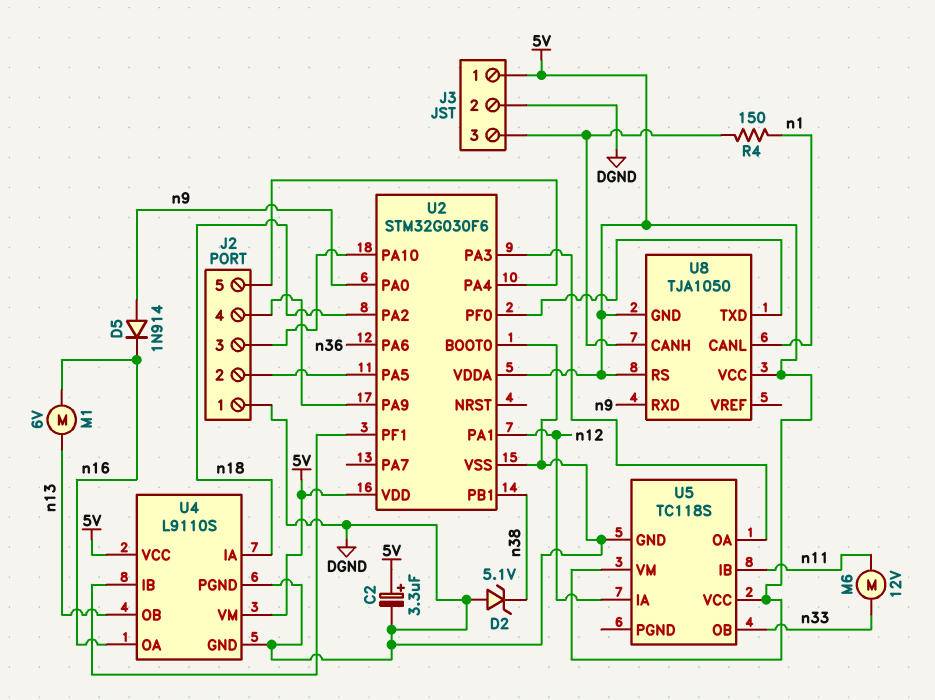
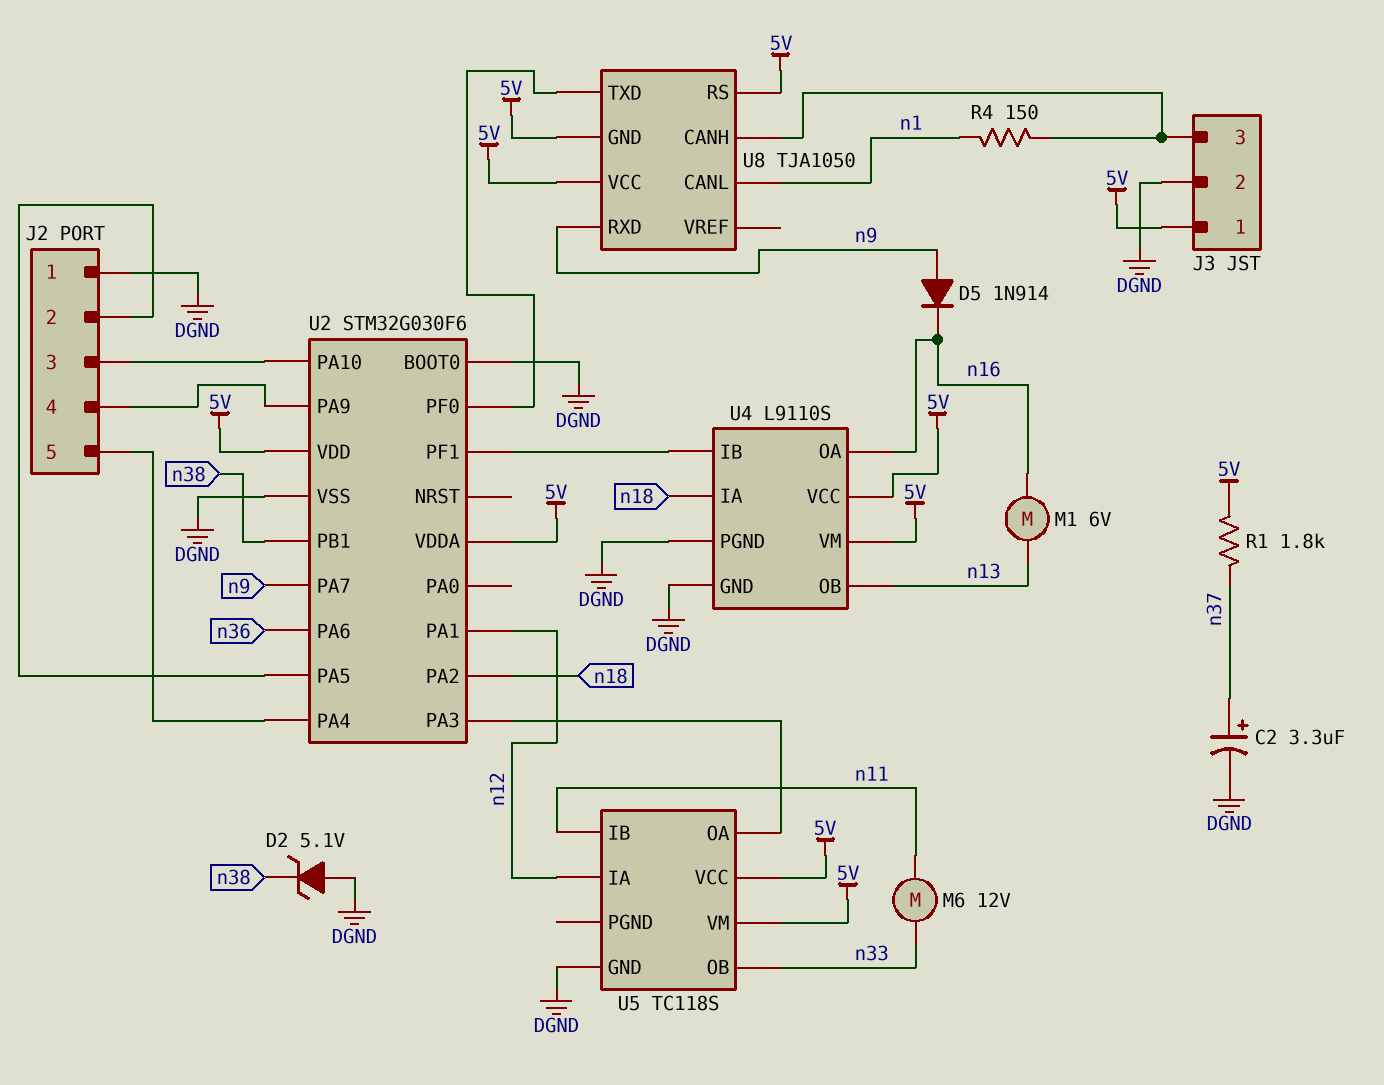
C2: 3.3uF (plus 5V, minus DGND) -> 3.3uF (plus n37, minus DGND)
R1: none -> 1.8k (5V, n37)
U2 pin PA0: n9 -> none
U2 pin PA7: none -> n9

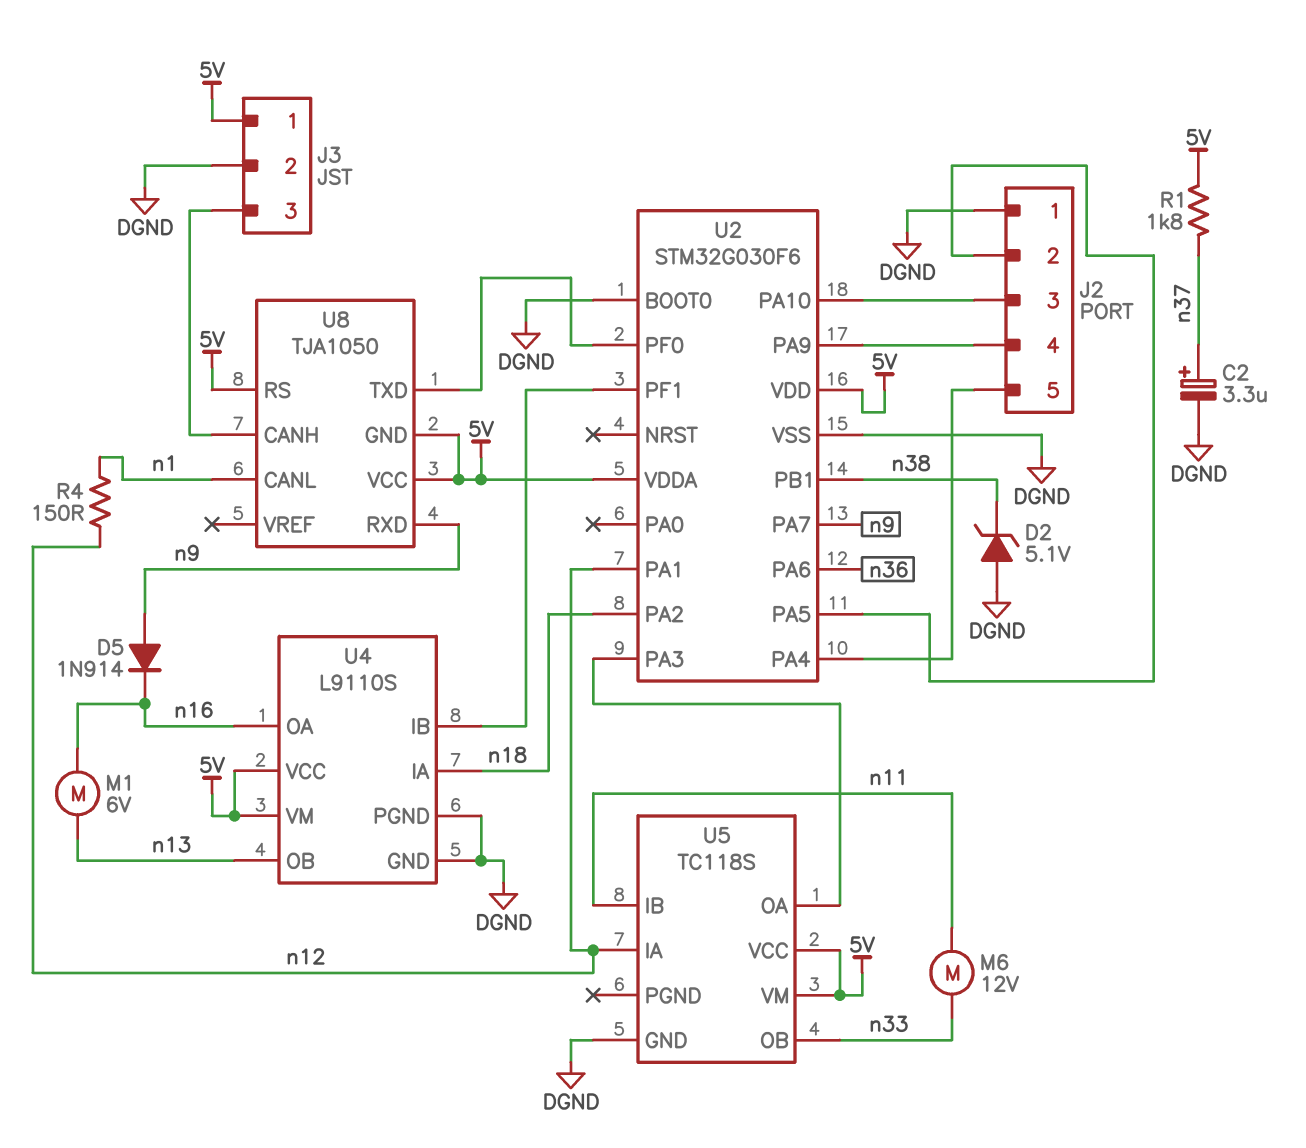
R4: 150 (J3/3, n1) -> 150 (n1, n12)

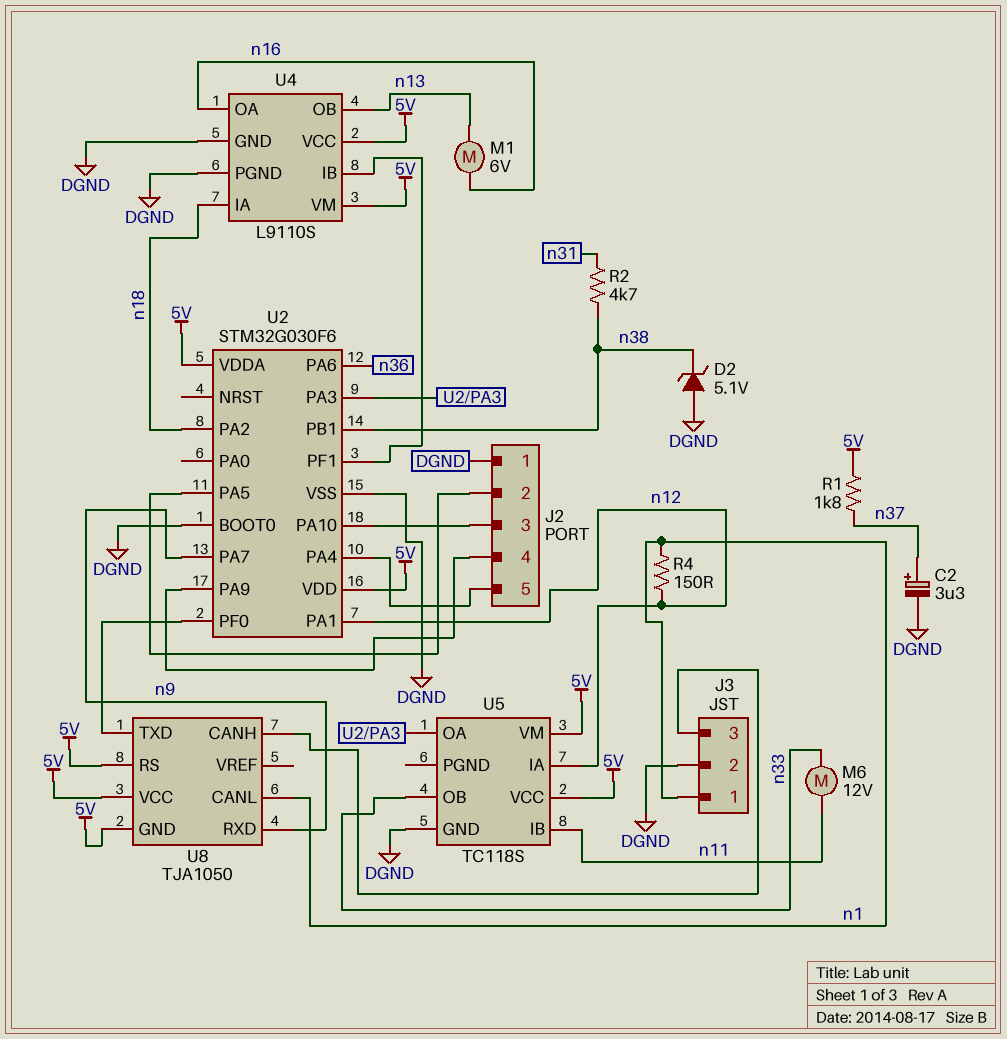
D5: diode 1N914 (A n9, K n16) -> none
J3 pin 1: 5V -> n1
R2: none -> 4.7k (n31, n38)

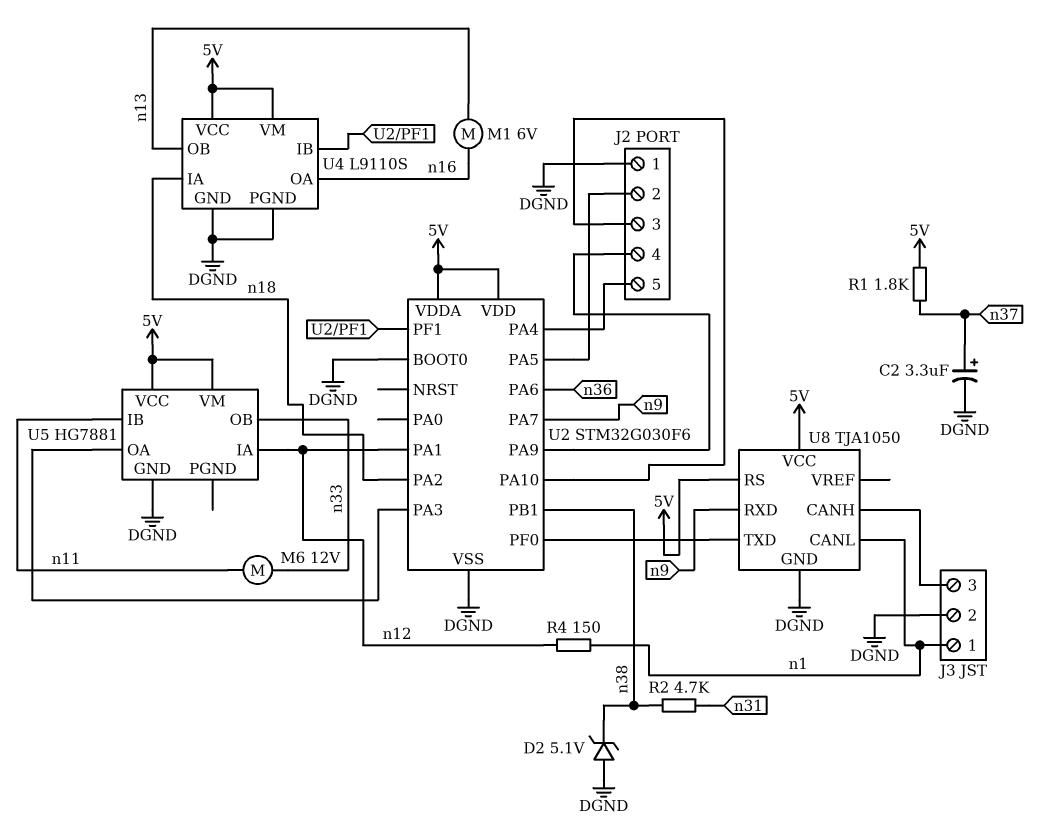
U5: TC118S -> HG7881
U8 pin GND: 5V -> DGND

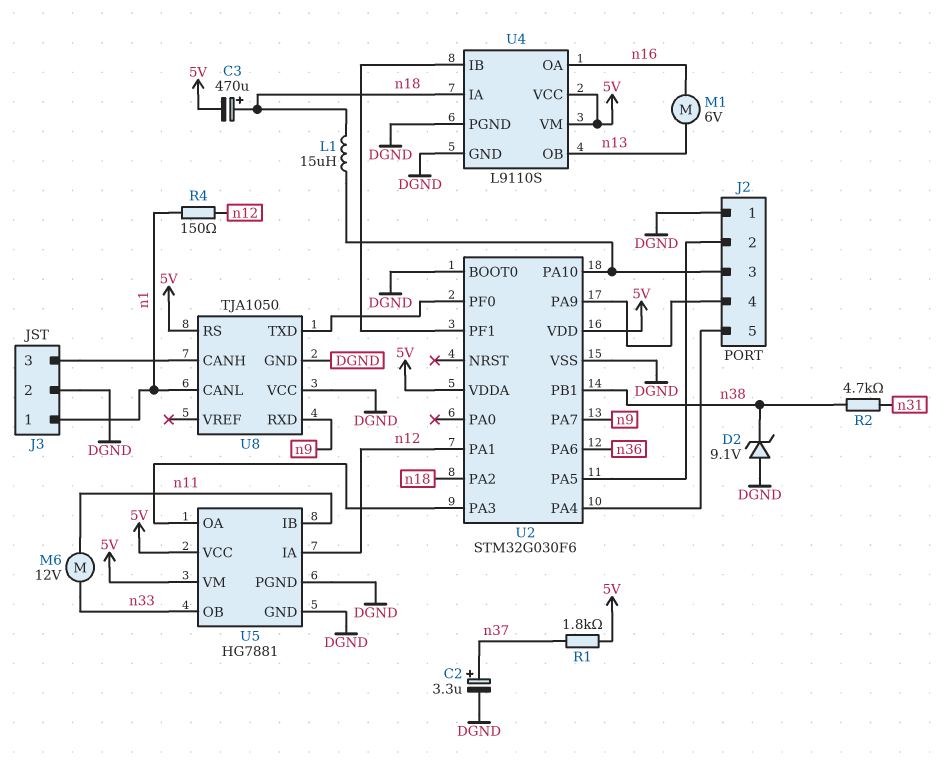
C3: none -> 470uF (plus n18, minus 5V)
D2: zener 5.1V (A DGND, K n38) -> zener 9.1V (A DGND, K n38)
L1: none -> 15uH (J2/3, n18)
U5 pin PGND: none -> DGND
U8 pin VCC: 5V -> DGND

